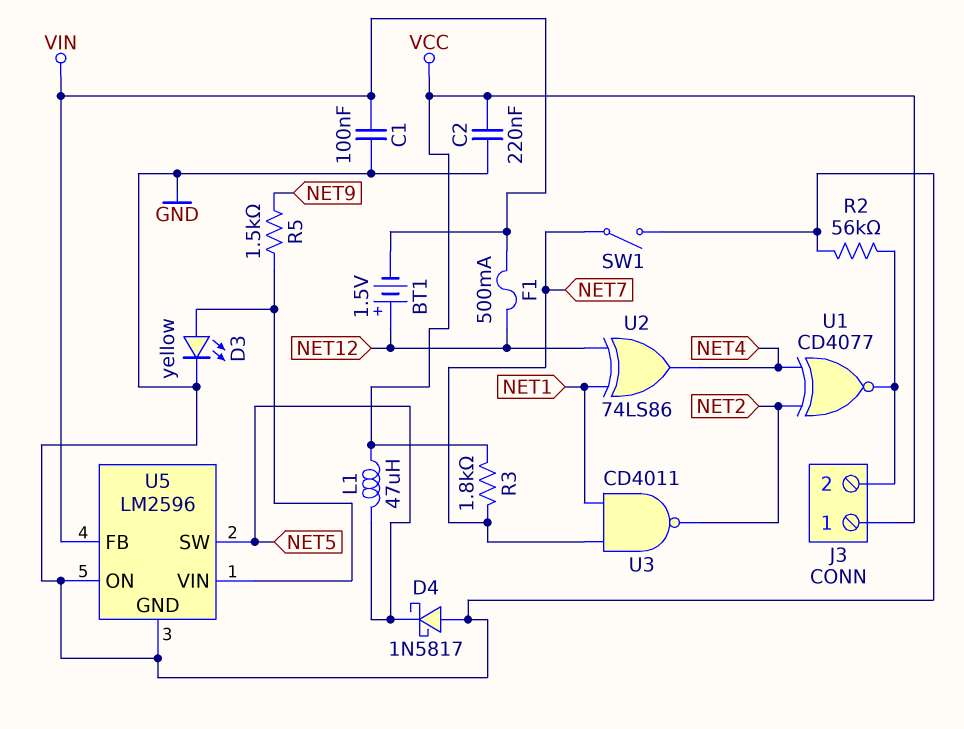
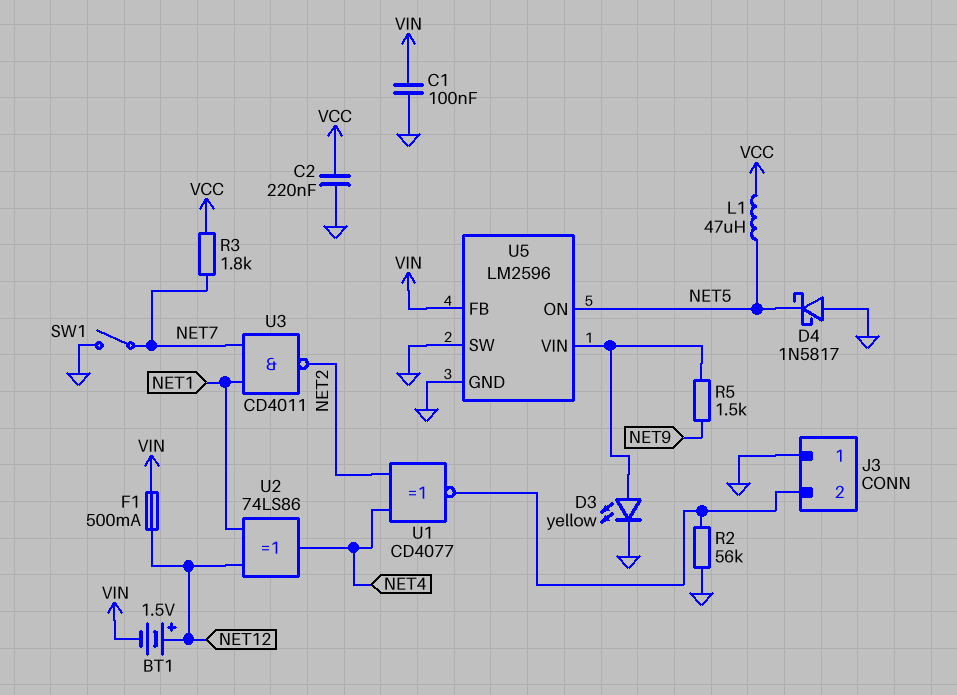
J3 pin 1: VCC -> GND
U5 pin ON: GND -> NET5
U5 pin SW: NET5 -> GND

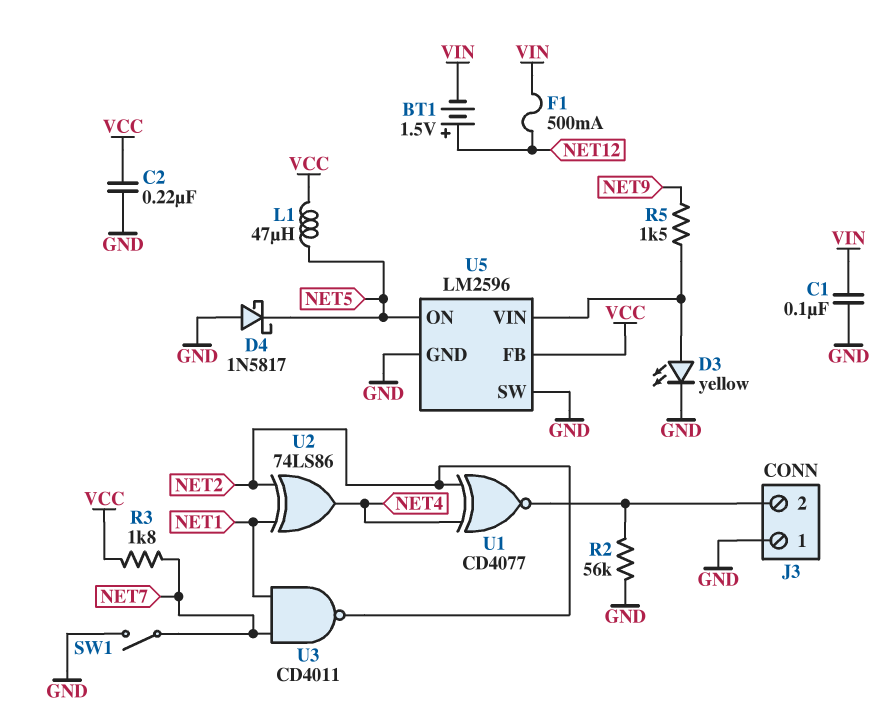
U2: XOR 74LS86 (in NET1, in NET12, out NET4) -> XOR 74LS86 (in NET1, in NET2, out NET4)
U5 pin FB: VIN -> VCC

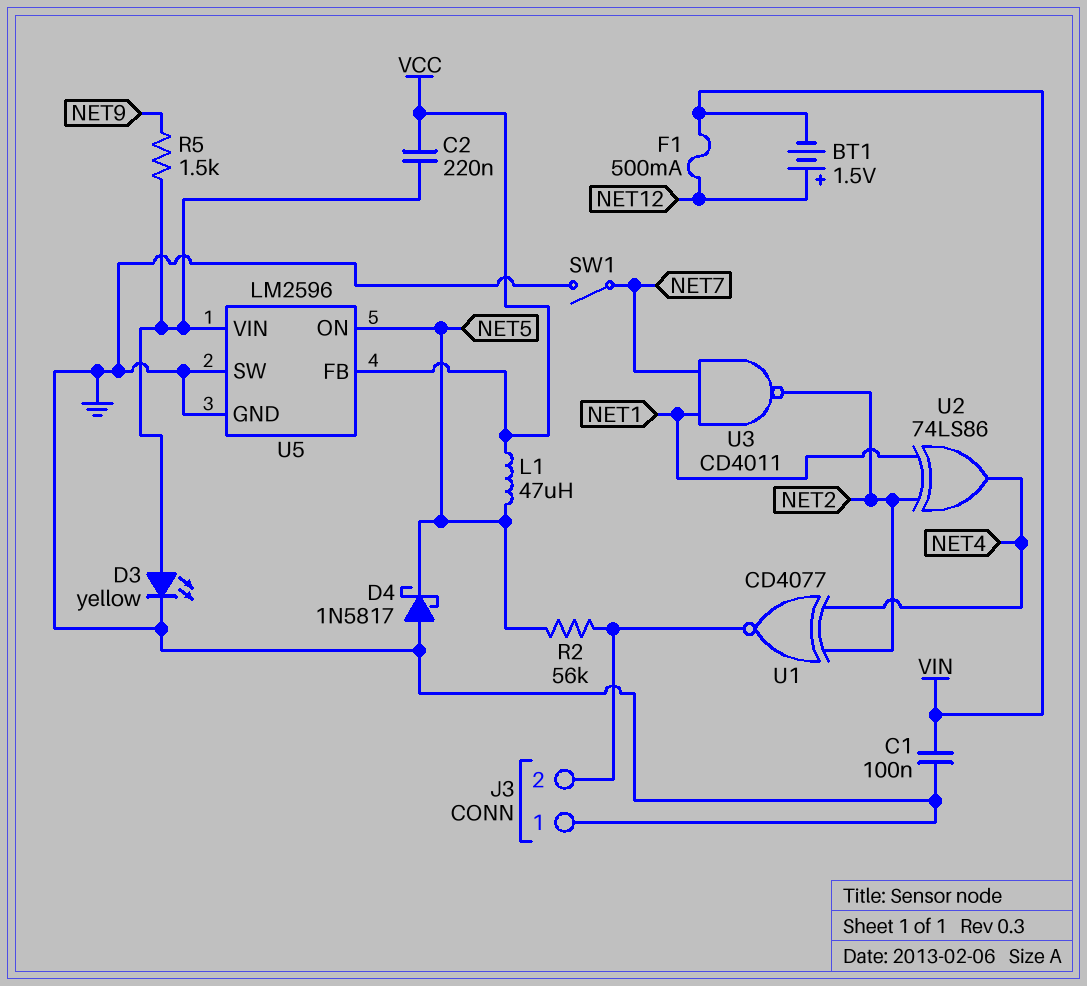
C2: 220nF (GND, VCC) -> 220nF (U5/VIN, VCC)
R2: 56k (GND, J3/2) -> 56k (J3/2, NET5)
R3: 1.8k (NET7, VCC) -> none

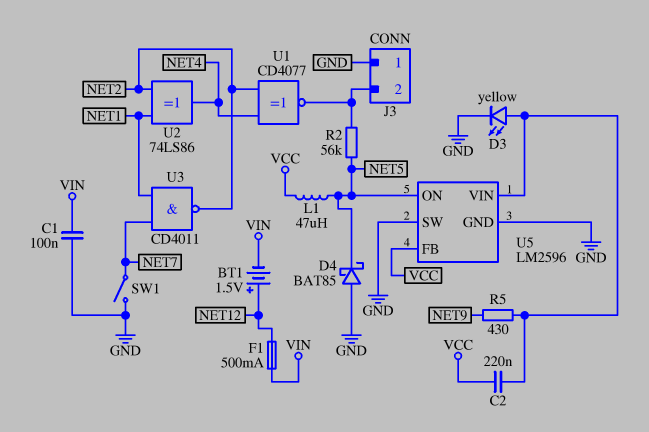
D4: schottky 1N5817 (A GND, K NET5) -> schottky BAT85 (A GND, K NET5)
R5: 1.5k (NET9, U5/VIN) -> 430 (NET9, U5/VIN)

